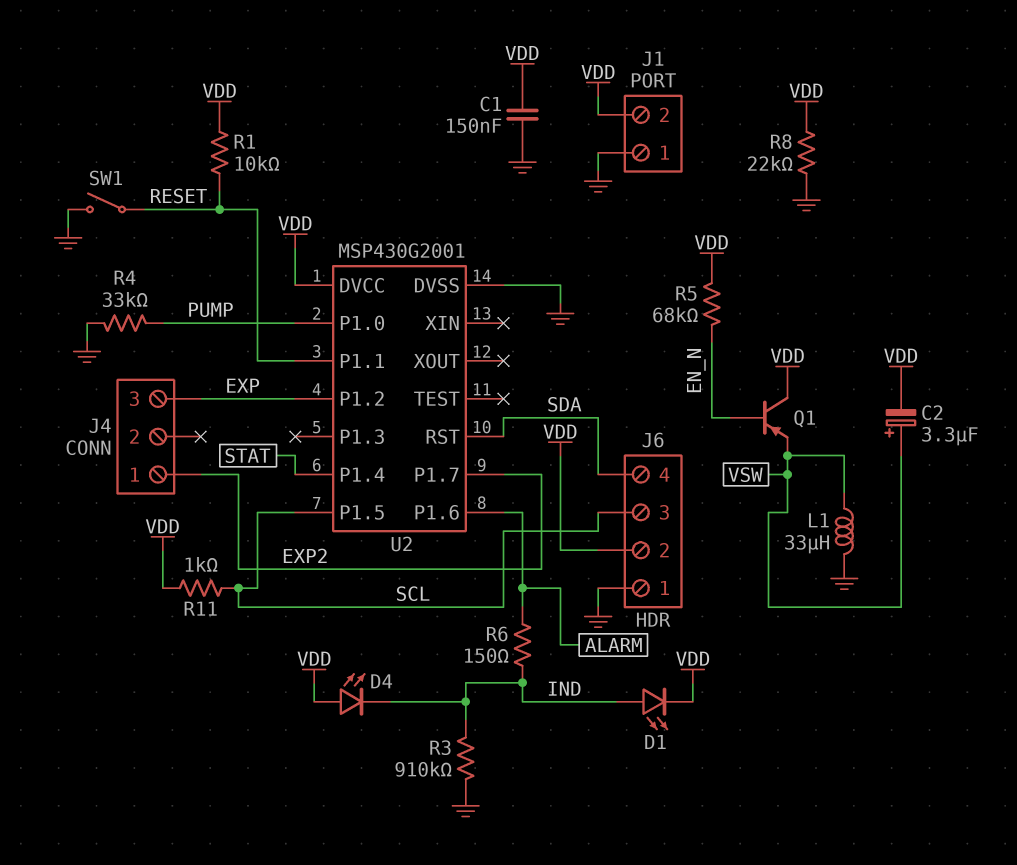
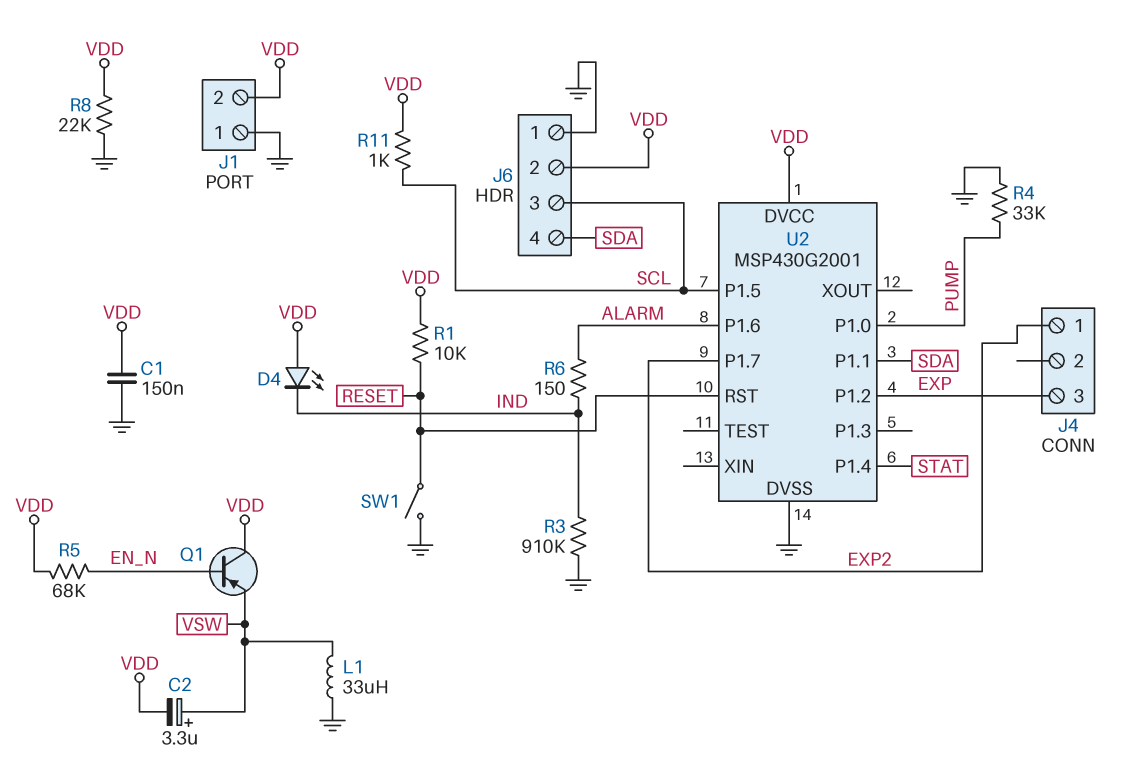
D1: LED (A IND, K VDD) -> none
U2 pin P1.1: RESET -> SDA
U2 pin RST: SDA -> RESET

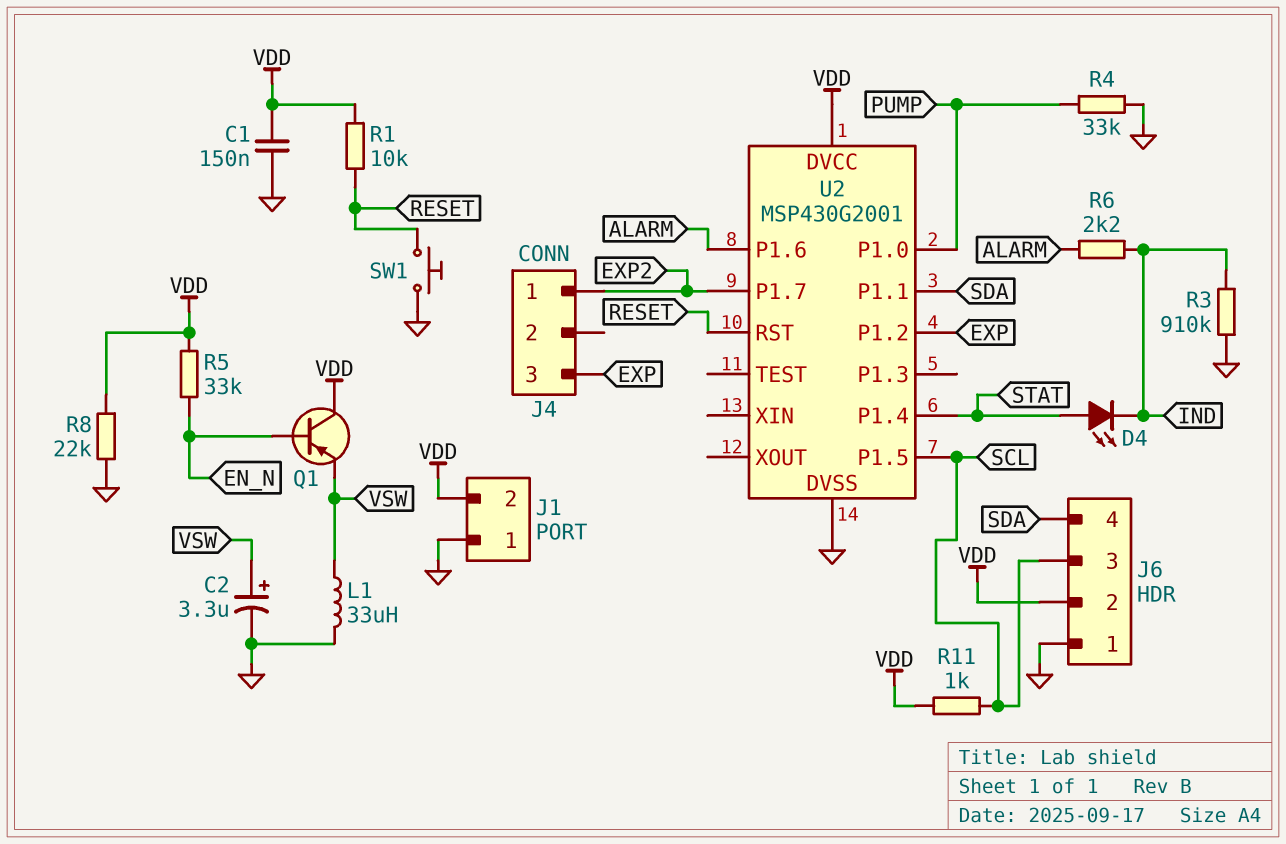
C2: 3.3uF (plus VSW, minus VDD) -> 3.3uF (plus VSW, minus GND)
D4: LED (A VDD, K IND) -> LED (A STAT, K IND)
R5: 68k (EN_N, VDD) -> 33k (EN_N, VDD)
R6: 150 (ALARM, IND) -> 2.2k (ALARM, IND)
SW1: switch (GND, RESET) -> button (GND, RESET)

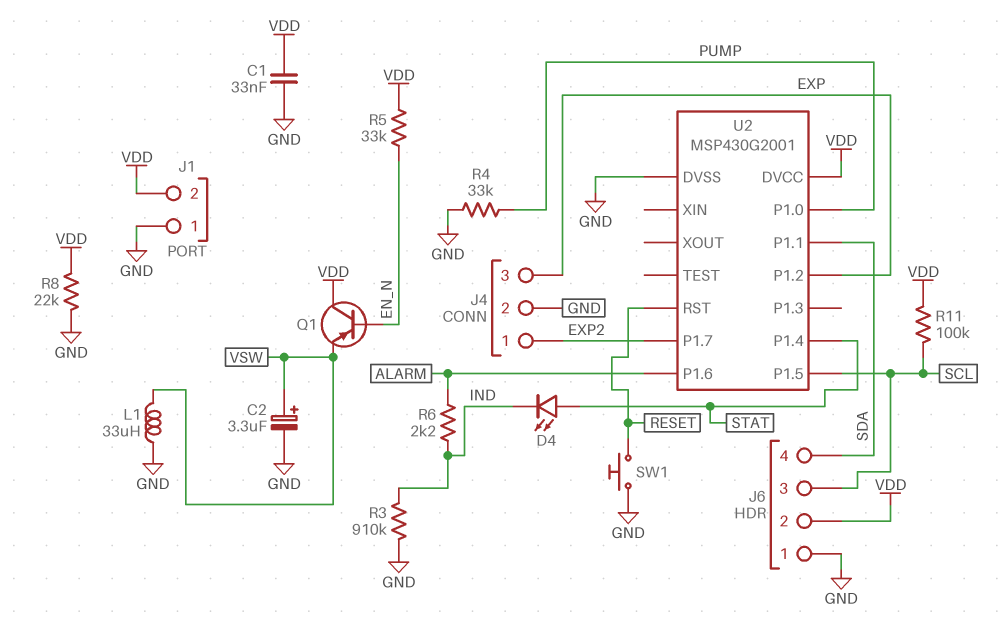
C1: 150nF (GND, VDD) -> 33nF (GND, VDD)
J4 pin 2: none -> GND
R1: 10k (RESET, VDD) -> none
R11: 1k (SCL, VDD) -> 100k (SCL, VDD)

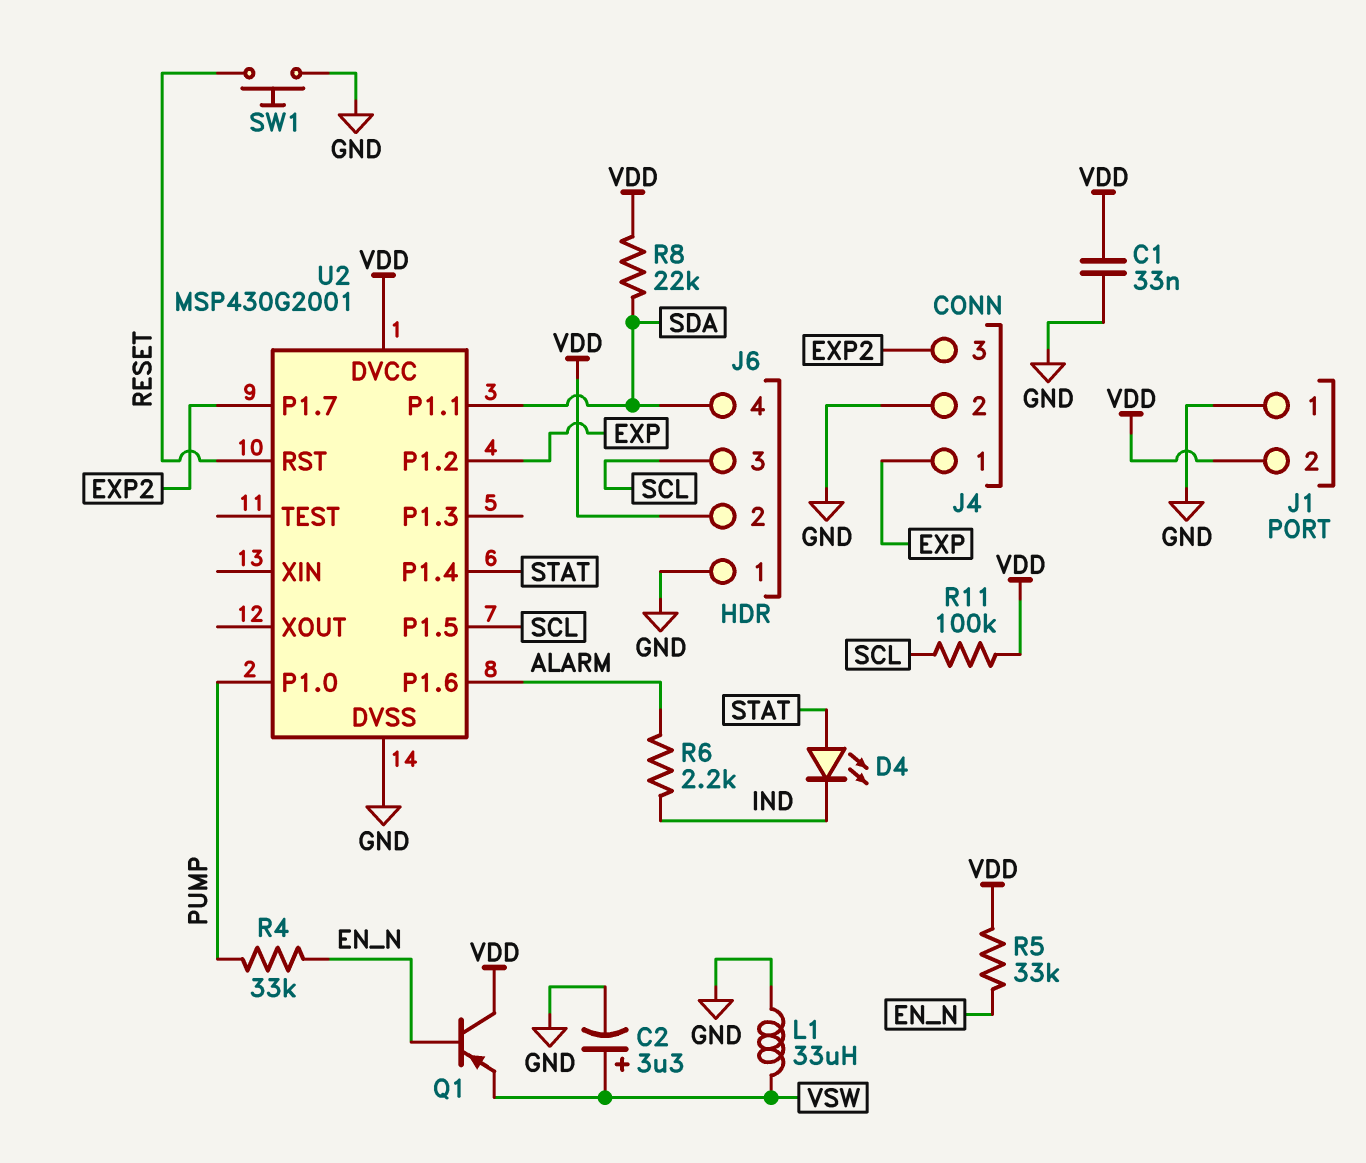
J4 pin 1: EXP2 -> EXP
J4 pin 3: EXP -> EXP2
R3: 910k (GND, IND) -> none
R4: 33k (GND, PUMP) -> 33k (EN_N, PUMP)
R8: 22k (GND, VDD) -> 22k (SDA, VDD)

